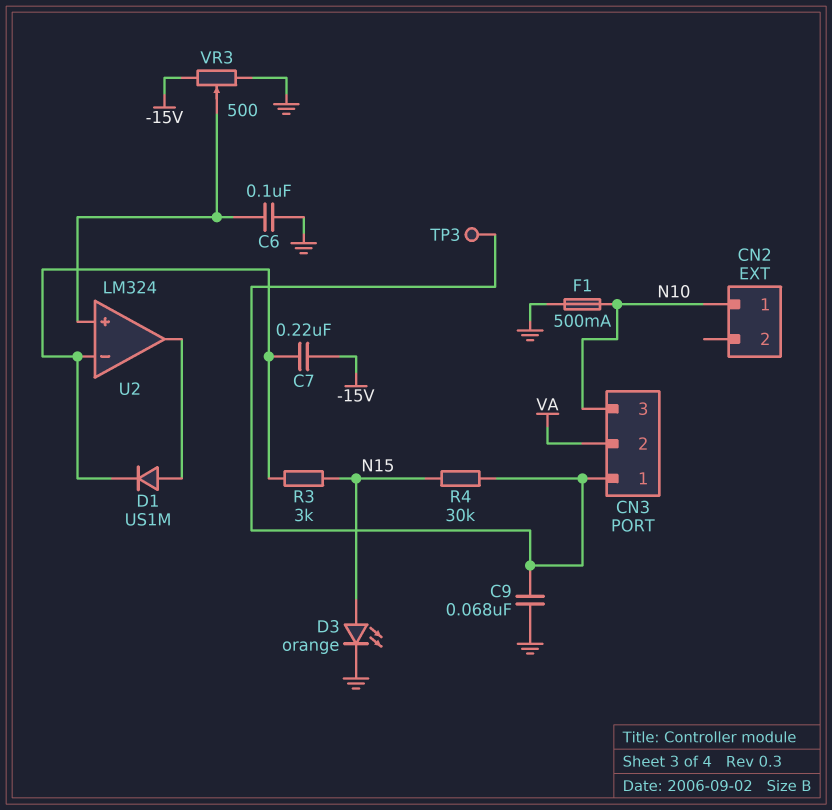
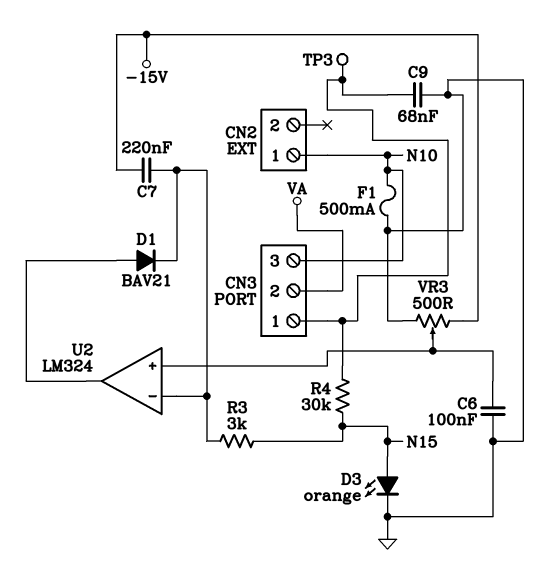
D1: diode US1M (A U2/out, K U2/in-) -> diode BAV21 (A U2/out, K U2/in-)

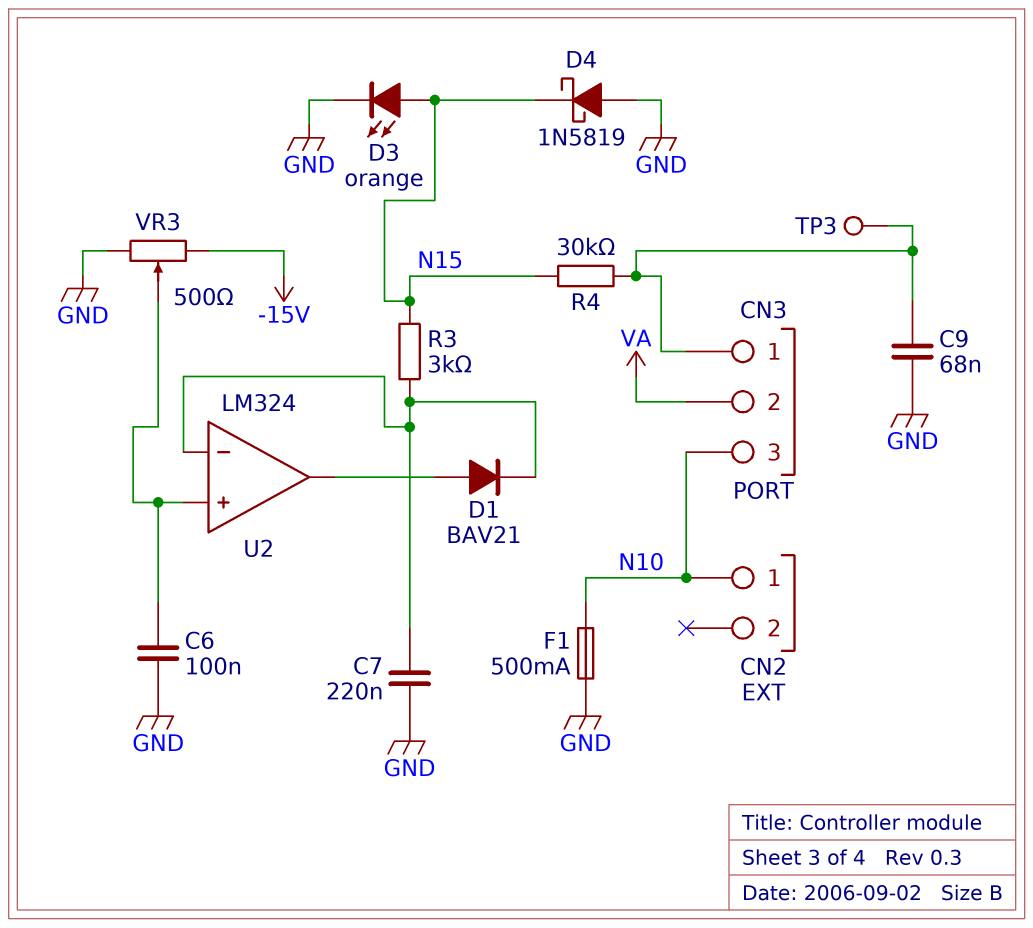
C7: 220nF (-15V, U2/in-) -> 220nF (GND, U2/in-)
D4: none -> schottky 1N5819 (A GND, K N15)

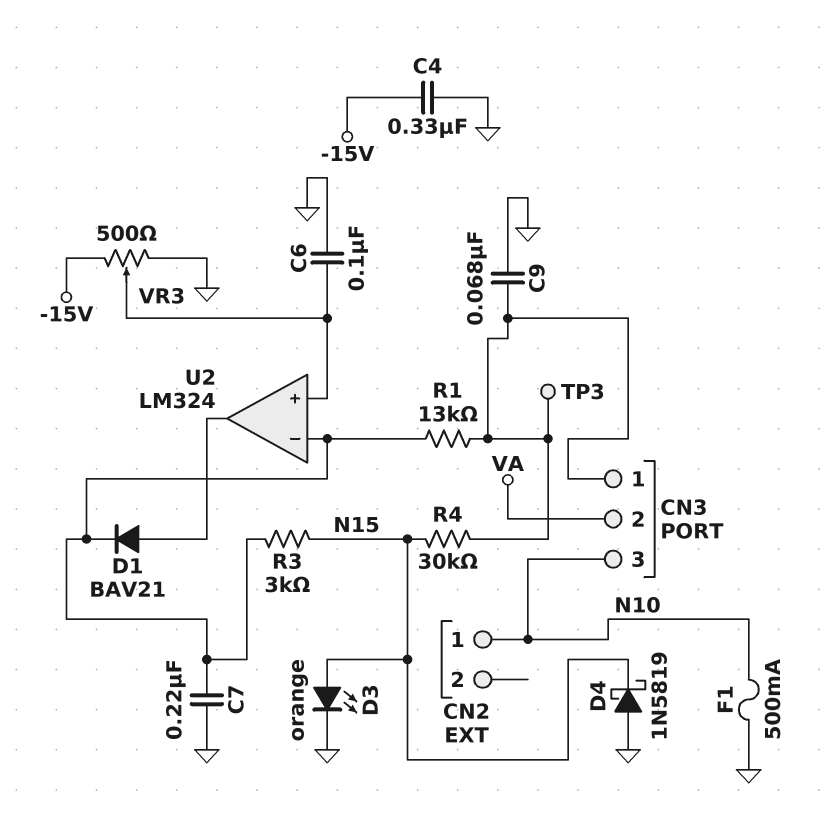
C4: none -> 330nF (-15V, GND)
R1: none -> 13k (CN3/1, U2/in-)

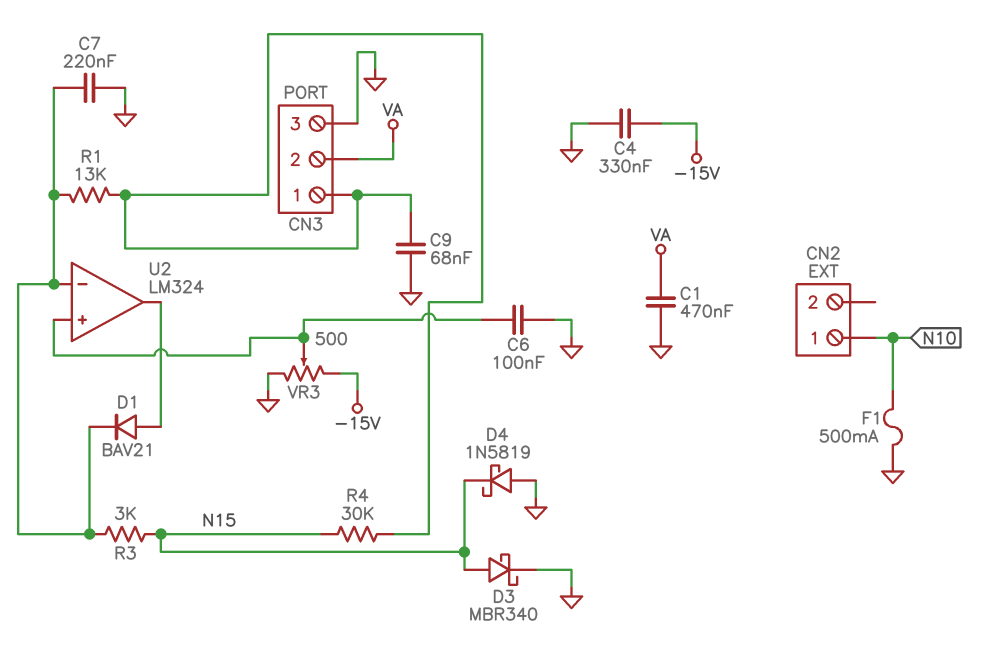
C1: none -> 470nF (GND, VA)
CN3 pin 3: N10 -> GND
D3: LED orange (A N15, K GND) -> schottky MBR340 (A N15, K GND)
TP3: test point (CN3/1) -> none

